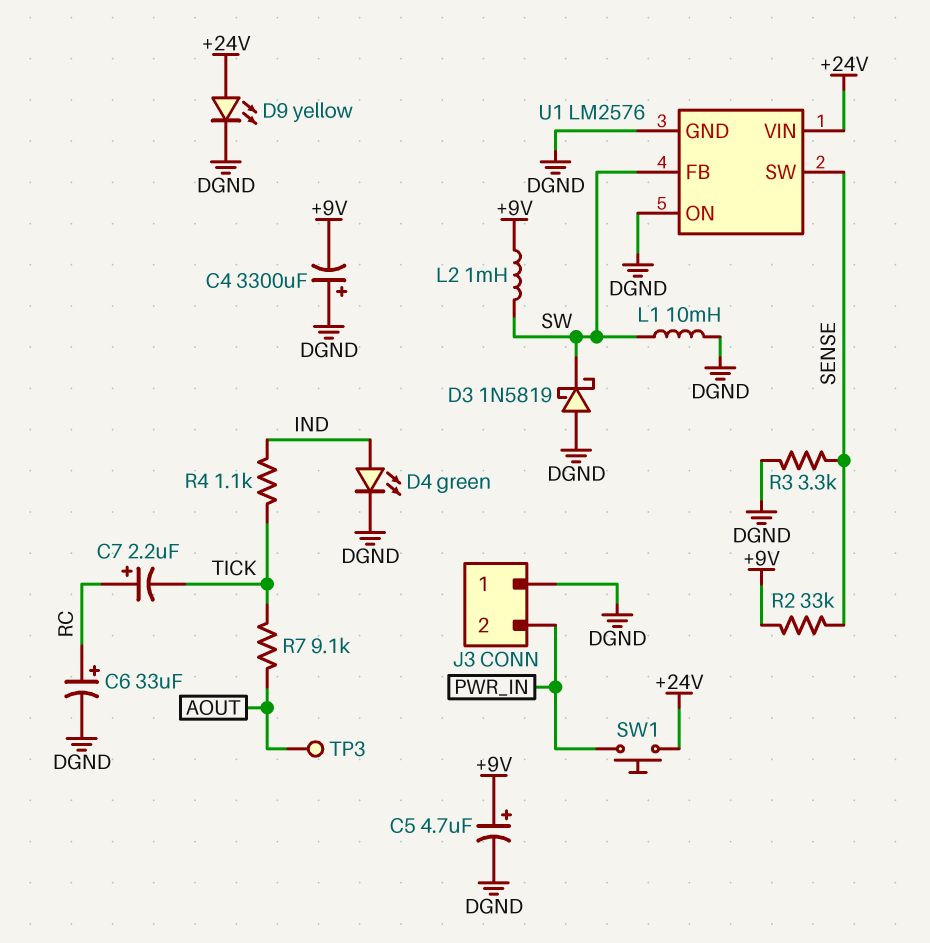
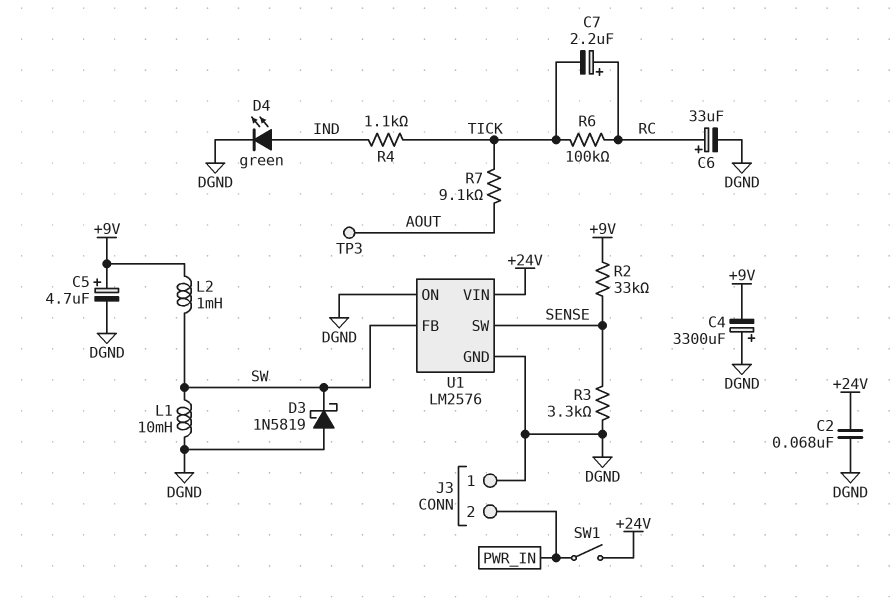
C2: none -> 68nF (+24V, DGND)
D9: LED yellow (A +24V, K DGND) -> none
R6: none -> 100k (RC, TICK)
SW1: button (+24V, PWR_IN) -> switch (+24V, PWR_IN)

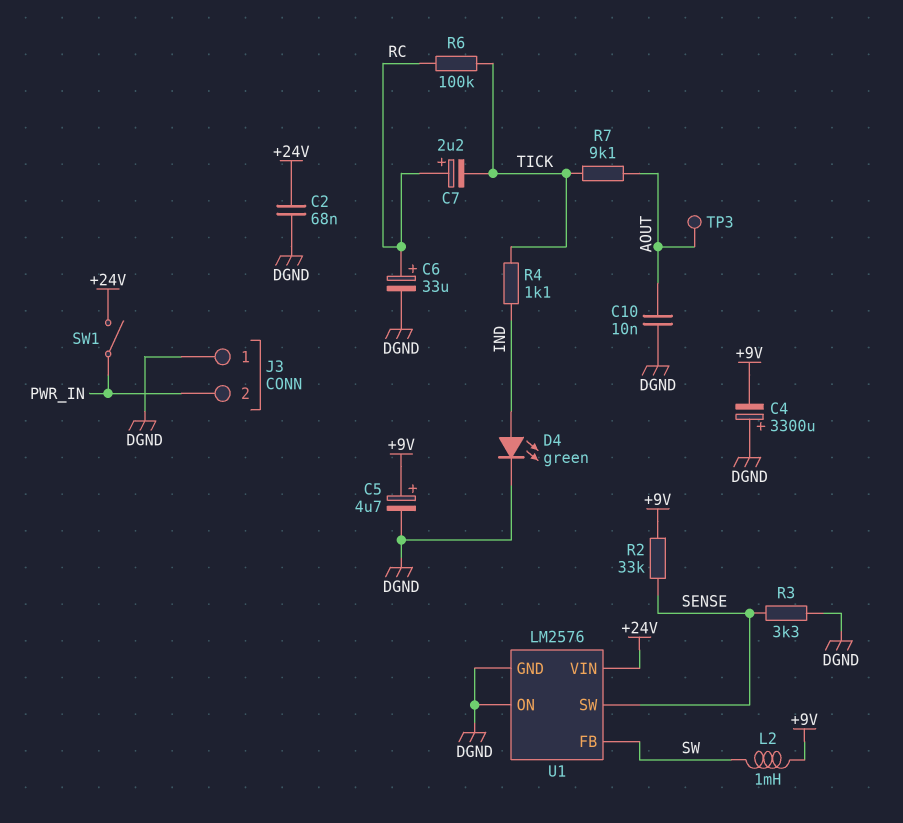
C10: none -> 10nF (AOUT, DGND)
D3: schottky 1N5819 (A DGND, K SW) -> none
L1: 10mH (DGND, SW) -> none

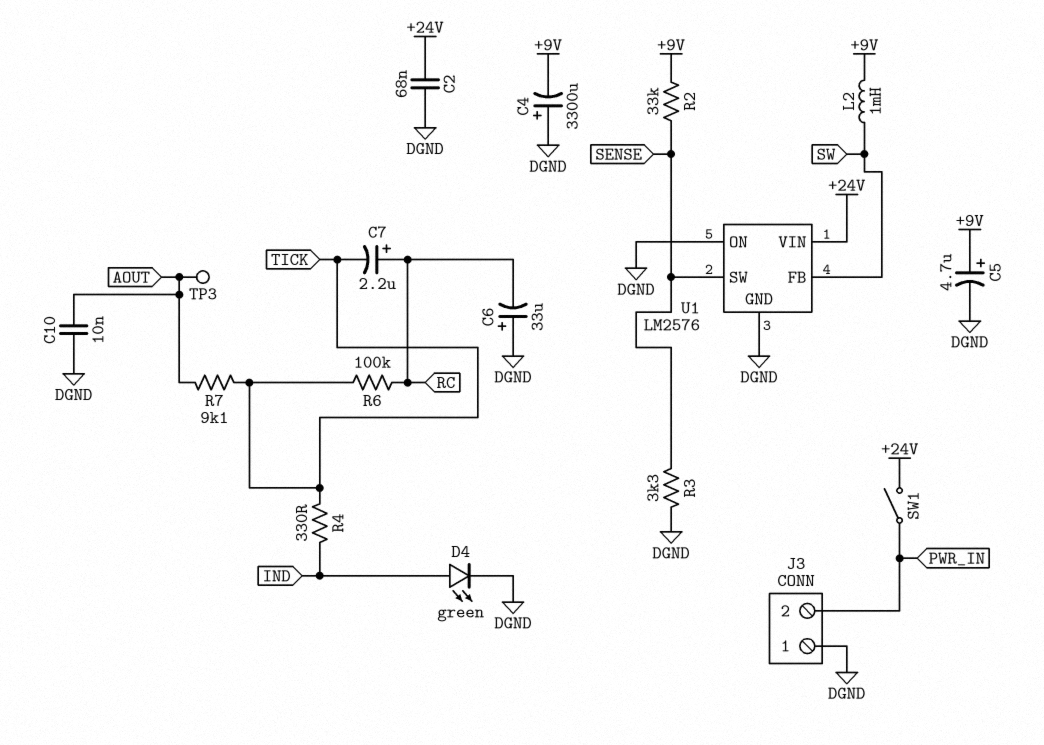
C6: 33uF (plus RC, minus DGND) -> 33uF (plus DGND, minus RC)
R4: 1.1k (IND, TICK) -> 330 (IND, TICK)

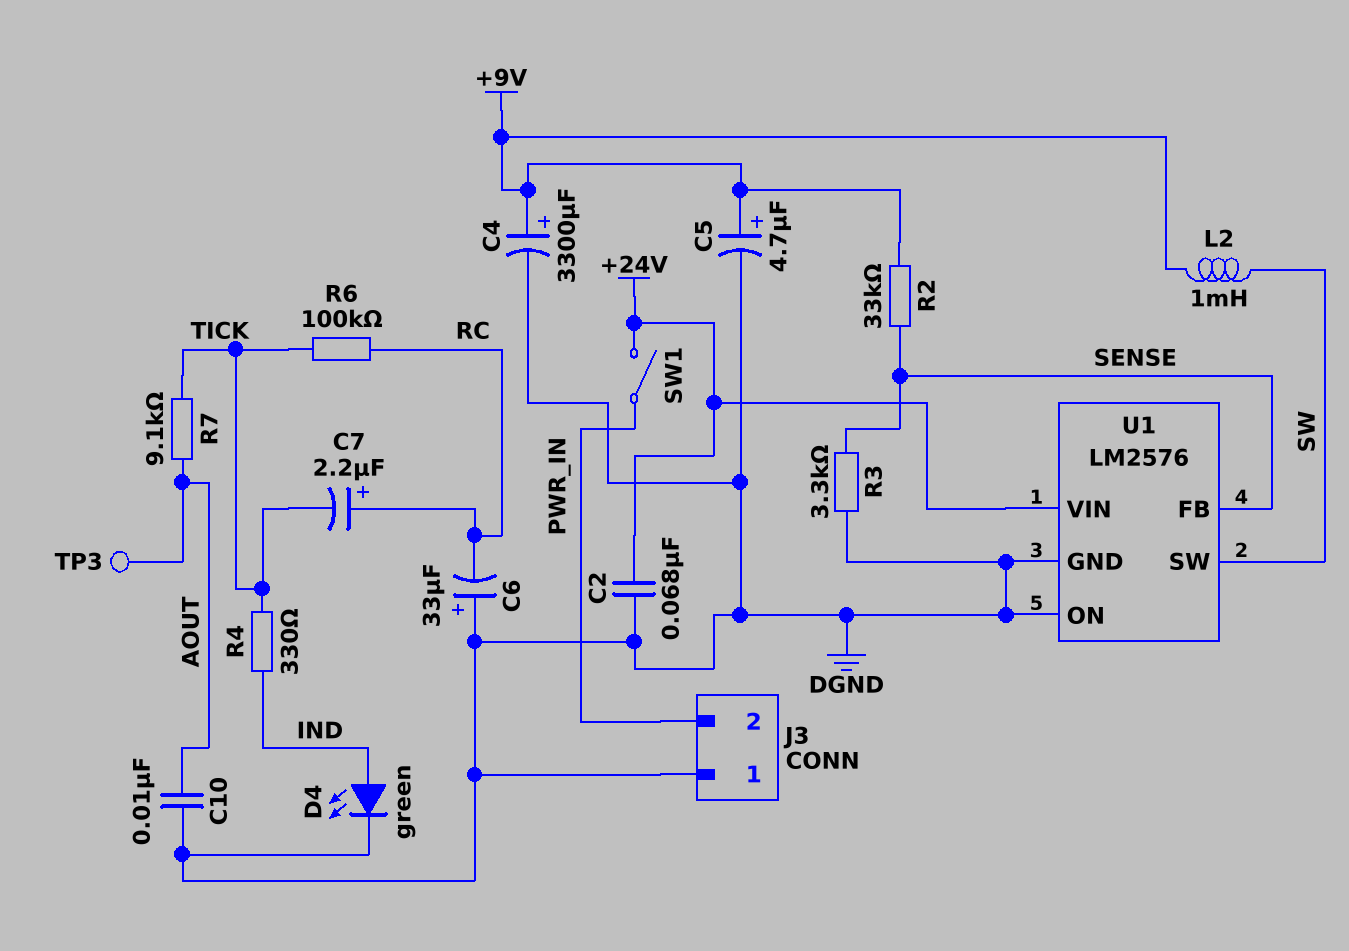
C4: 3300uF (plus DGND, minus +9V) -> 3300uF (plus +9V, minus DGND)
U1 pin FB: SW -> SENSE
U1 pin SW: SENSE -> SW

